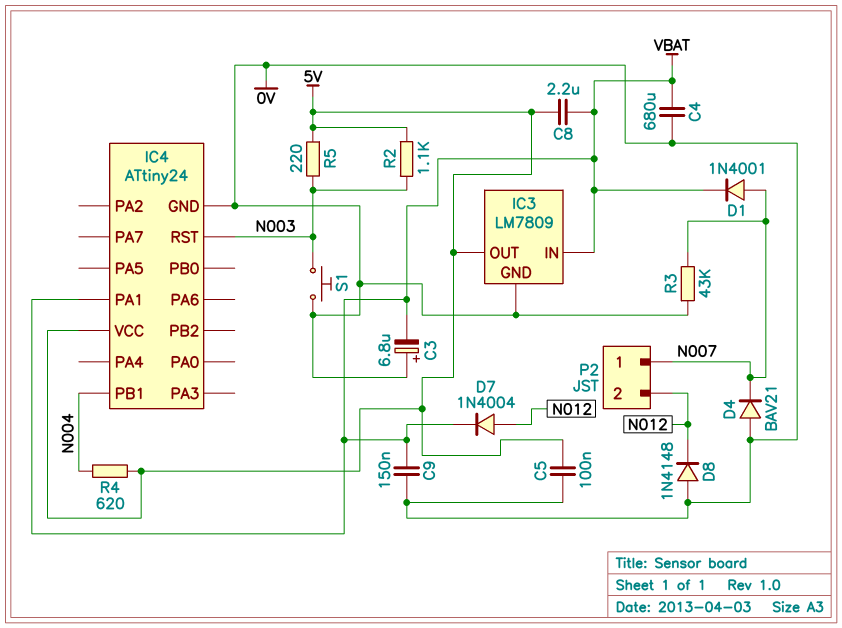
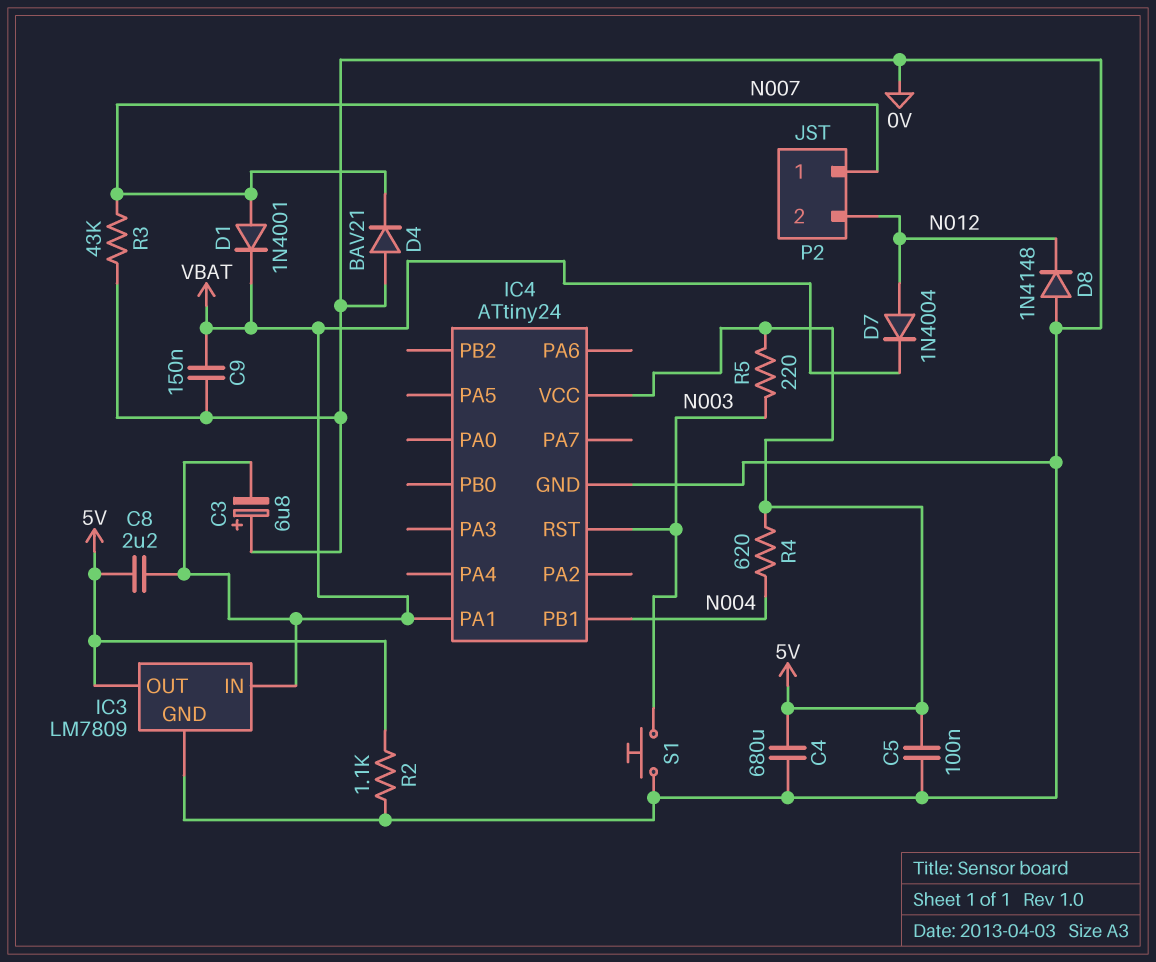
C4: 680uF (0V, VBAT) -> 680uF (0V, 5V)
R2: 1.1k (5V, N003) -> 1.1k (0V, 5V)

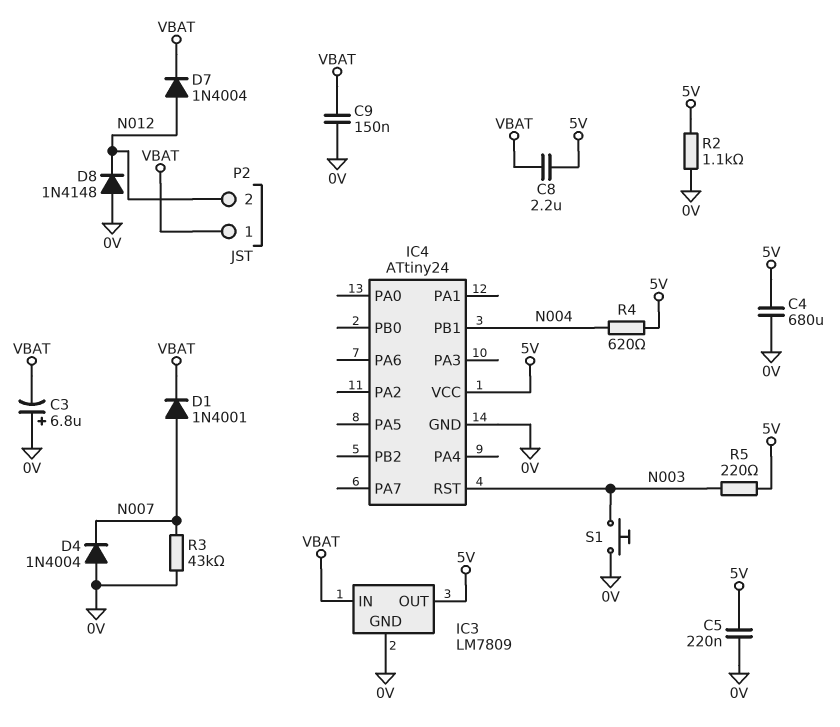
C5: 100nF (0V, 5V) -> 220nF (0V, 5V)
D4: diode BAV21 (A 0V, K N007) -> diode 1N4004 (A 0V, K N007)
IC4 pin PA1: VBAT -> none
P2 pin 1: N007 -> VBAT

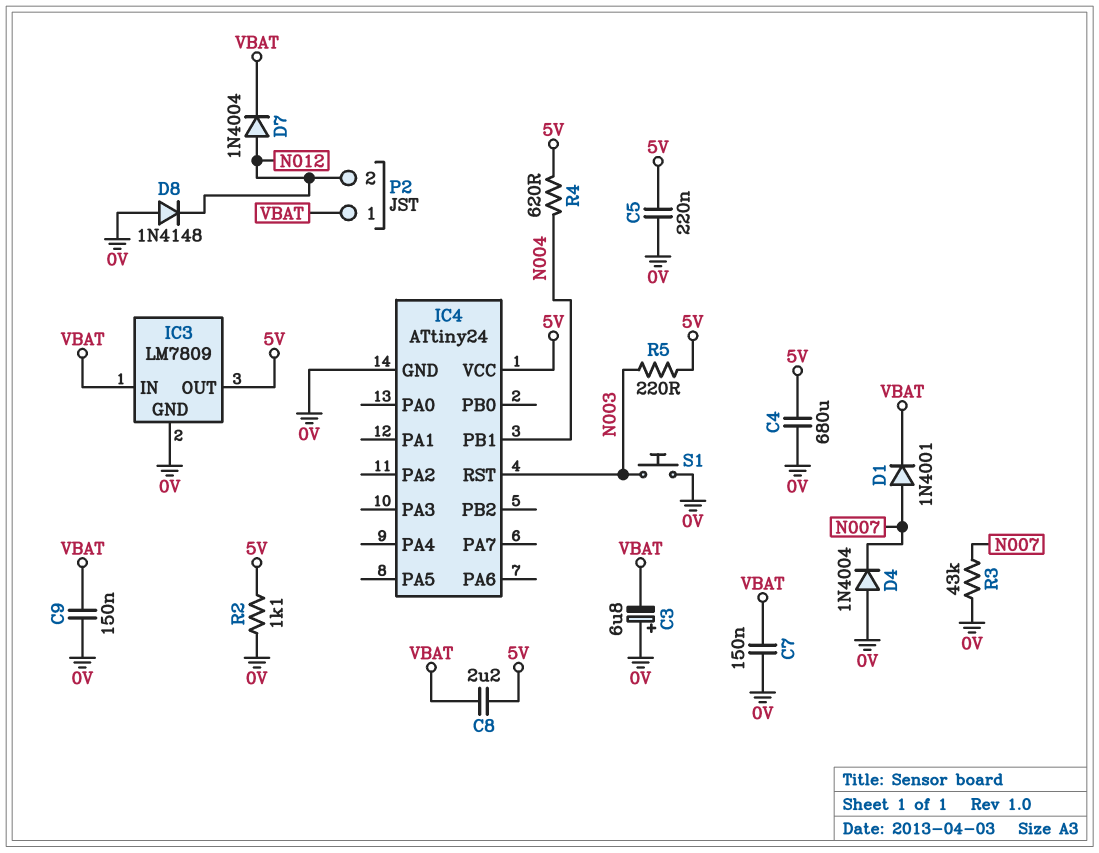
C7: none -> 150nF (0V, VBAT)

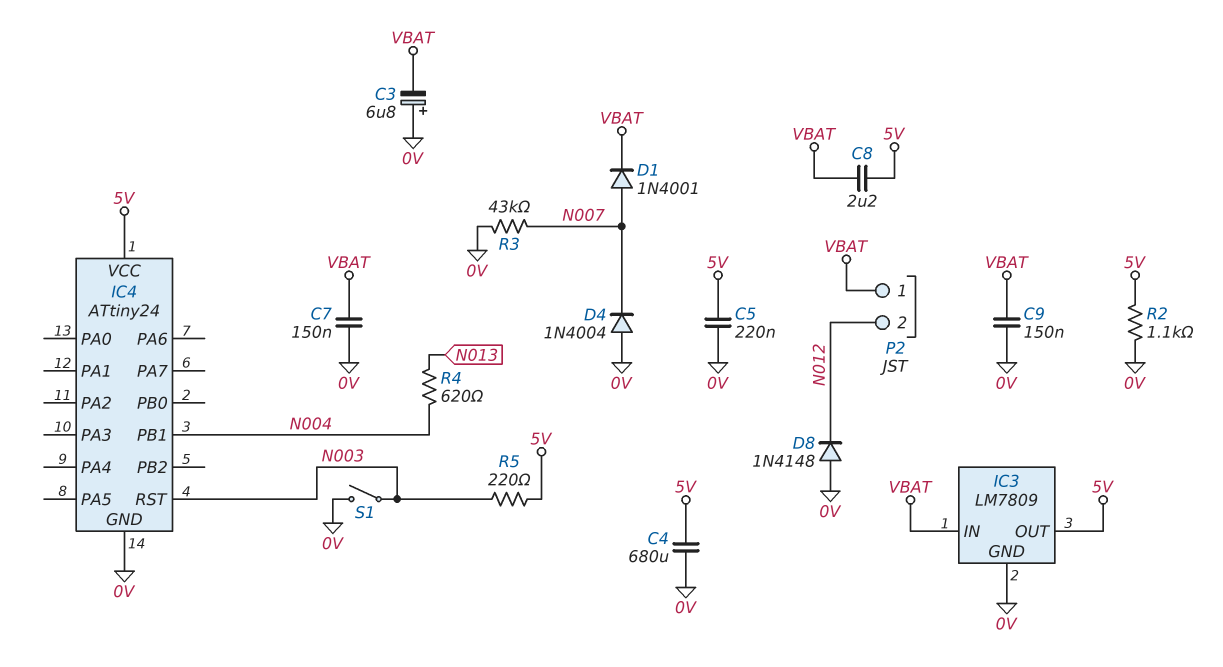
D7: diode 1N4004 (A N012, K VBAT) -> none
R4: 620 (5V, N004) -> 620 (N004, N013)
S1: button (0V, N003) -> switch (0V, N003)

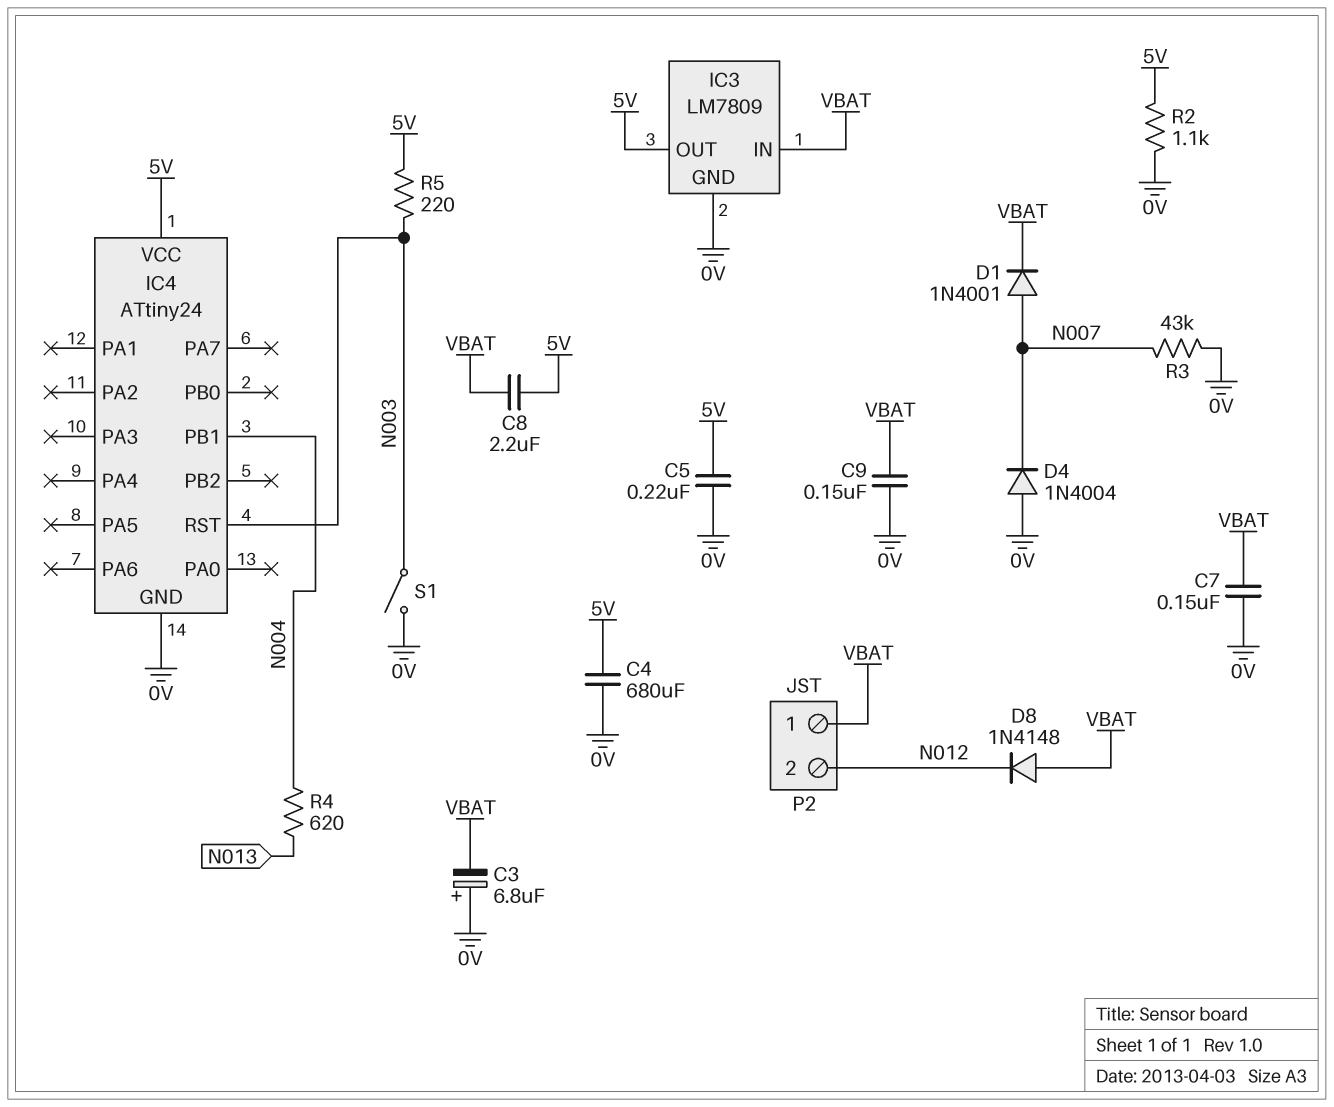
D8: diode 1N4148 (A 0V, K N012) -> diode 1N4148 (A VBAT, K N012)

